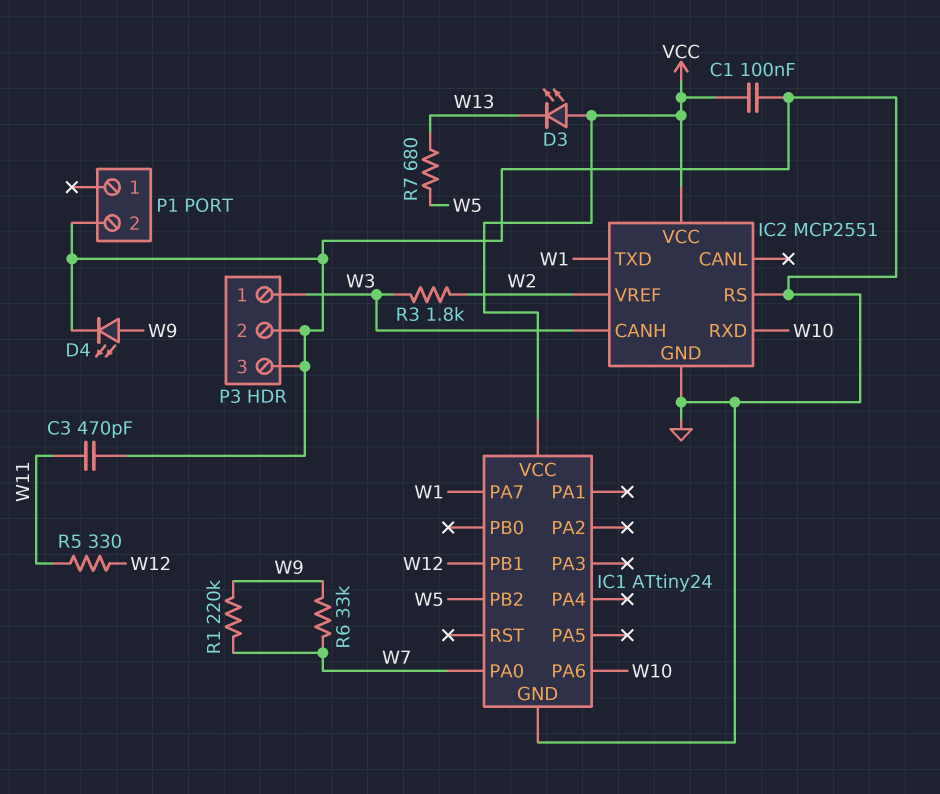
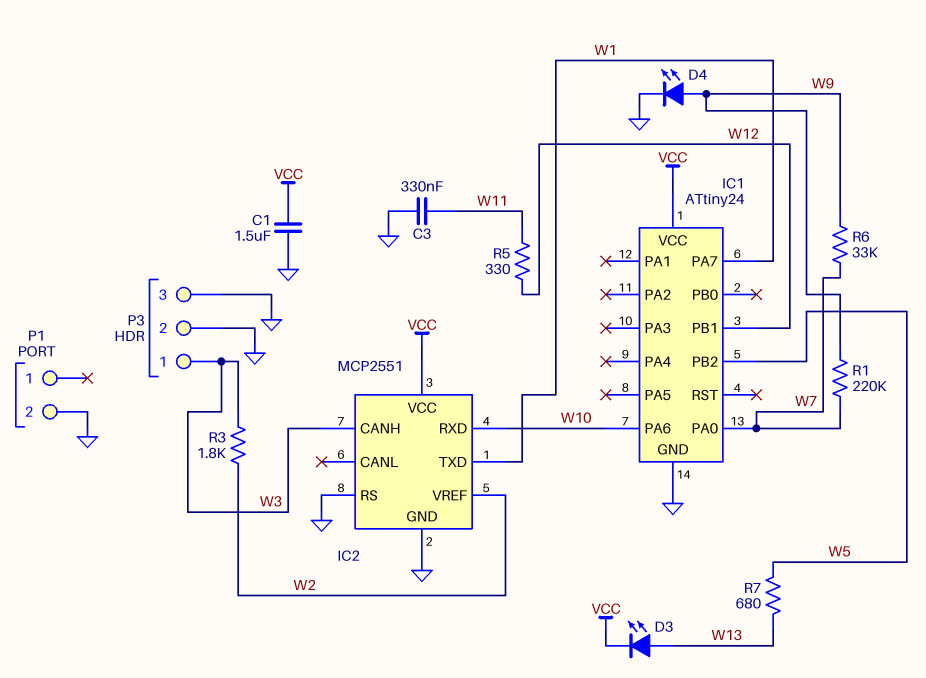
C1: 100nF (GND, VCC) -> 1.5uF (GND, VCC)
C3: 470pF (GND, W11) -> 330nF (GND, W11)
D3: LED (A VCC, K W13) -> LED (A W13, K VCC)

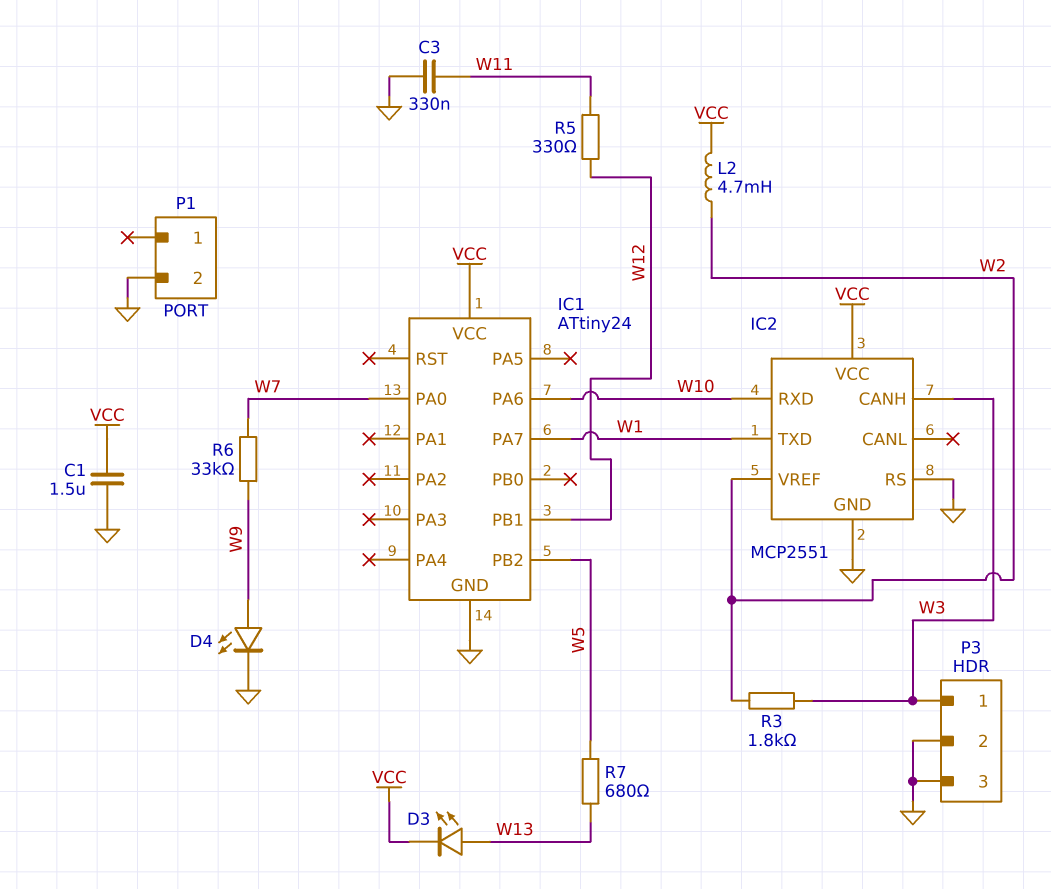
L2: none -> 4.7mH (VCC, W2)
R1: 220k (W7, W9) -> none

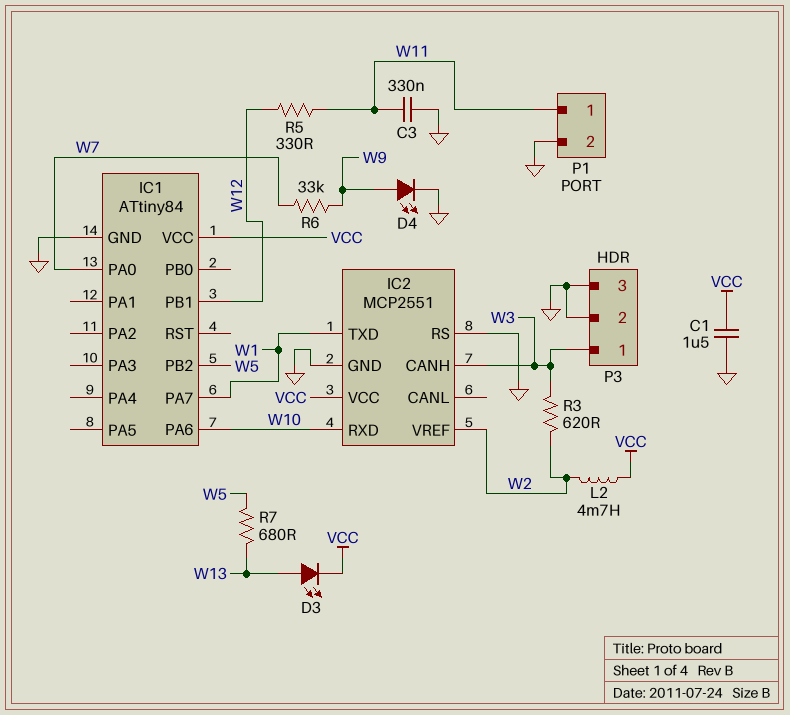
IC1: ATtiny24 -> ATtiny84
P1 pin 1: none -> W11
R3: 1.8k (W2, W3) -> 620 (W2, W3)

